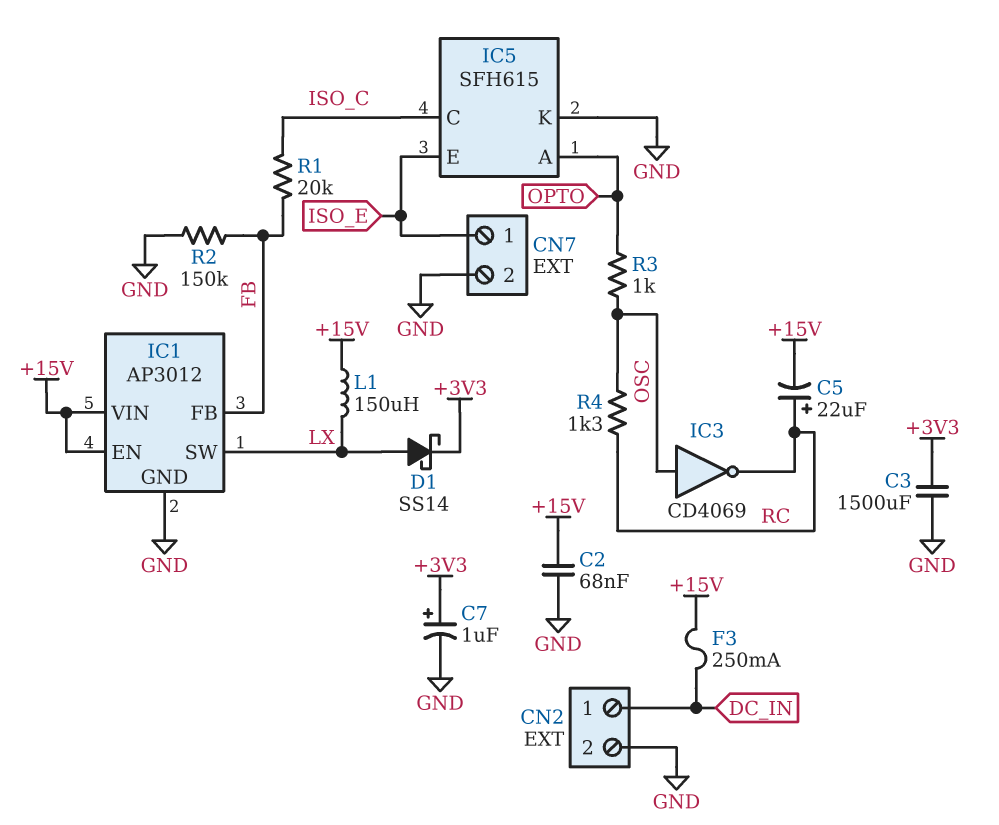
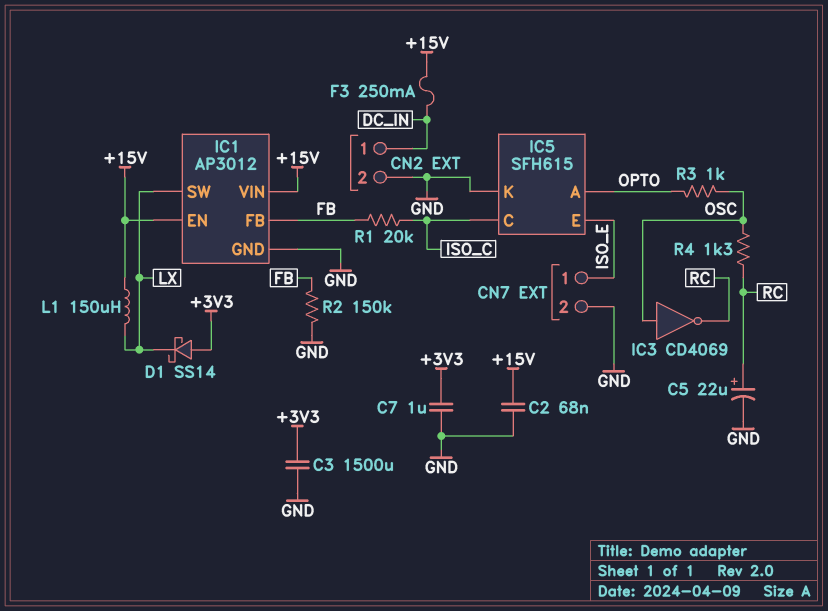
C5: 22uF (plus RC, minus +15V) -> 22uF (plus RC, minus GND)
C7: 1uF (plus +3V3, minus GND) -> 1uF (+3V3, GND)
D1: schottky SS14 (A LX, K +3V3) -> schottky SS14 (A +3V3, K LX)

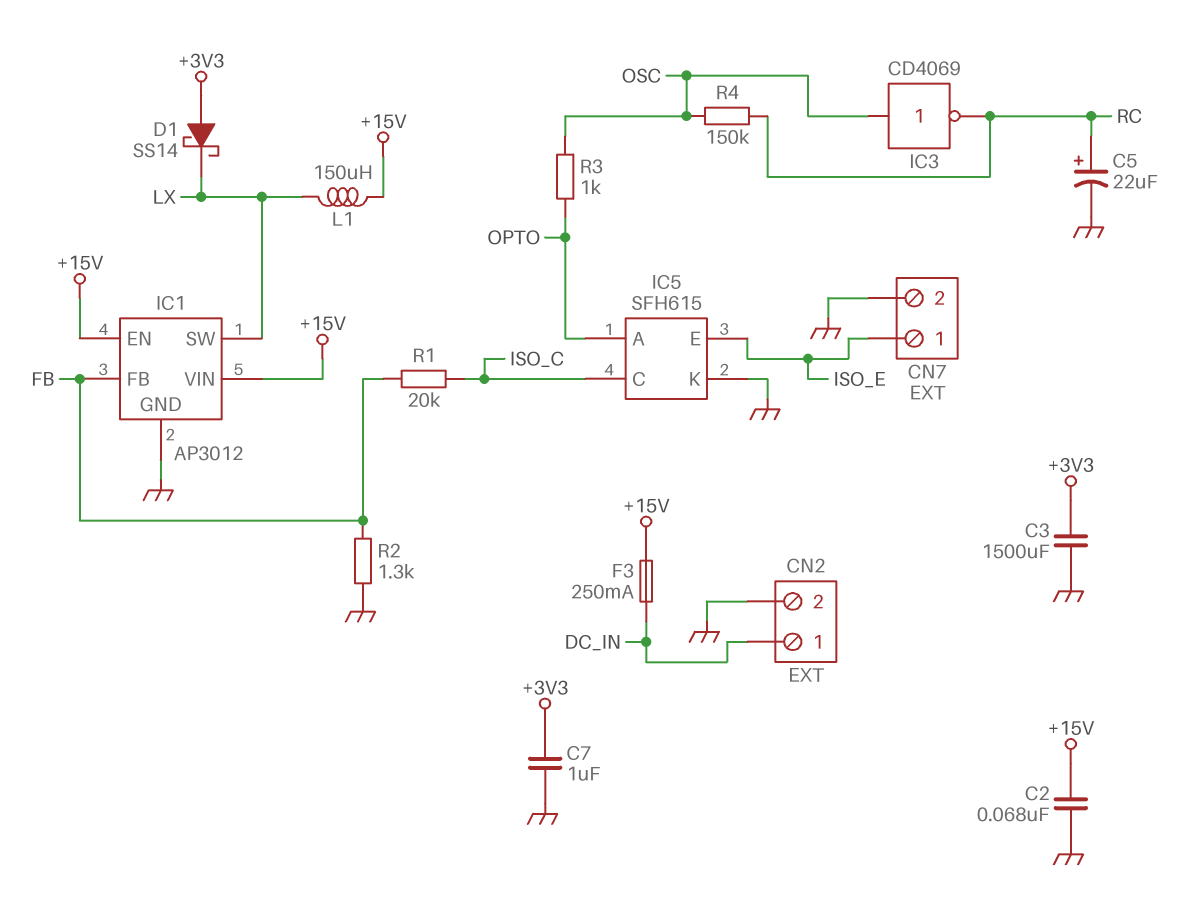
R2: 150k (FB, GND) -> 1.3k (FB, GND)
R4: 1.3k (OSC, RC) -> 150k (OSC, RC)

